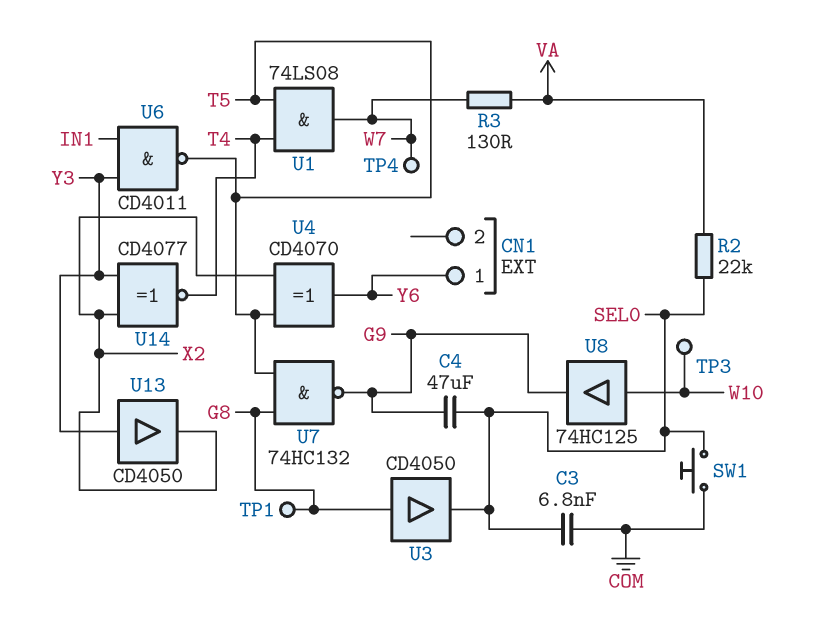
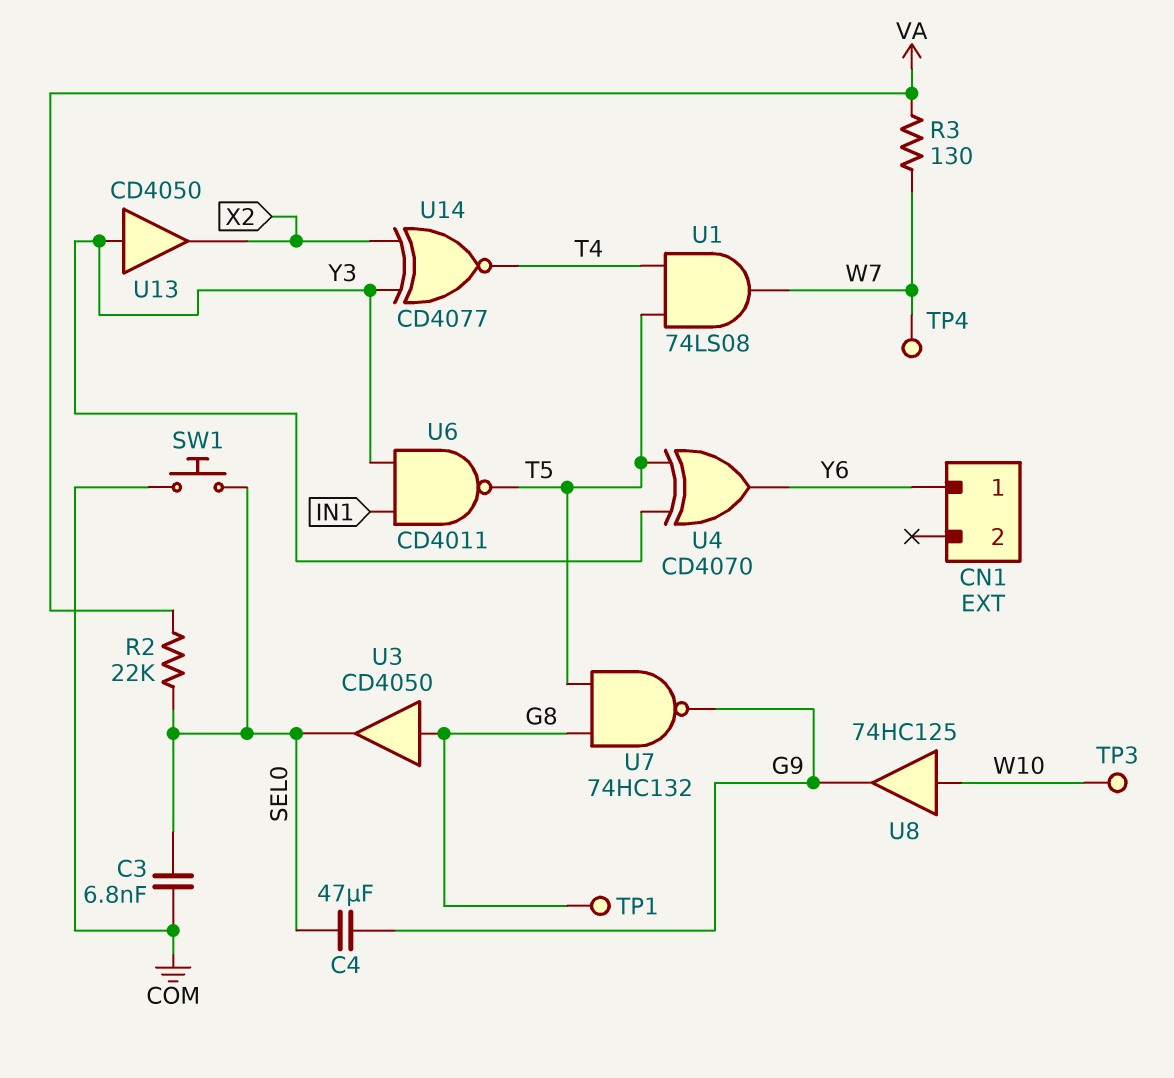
U4: XOR CD4070 (in T5, in X2, out Y6) -> XOR CD4070 (in T5, in Y3, out Y6)

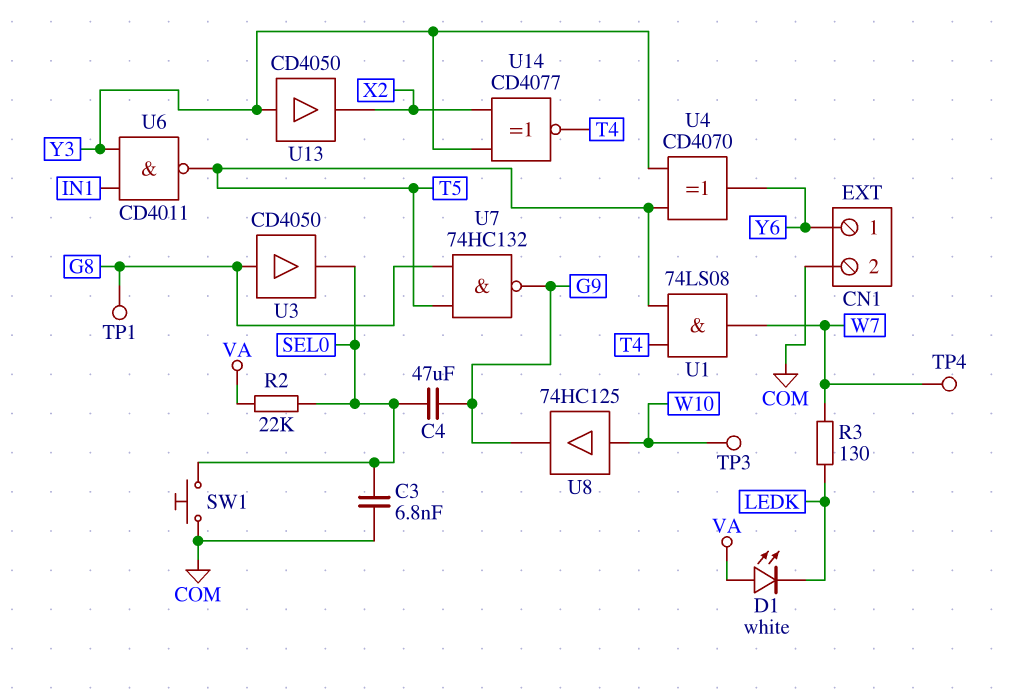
CN1 pin 2: none -> COM
D1: none -> LED white (A VA, K LEDK)
R3: 130 (VA, W7) -> 130 (LEDK, W7)

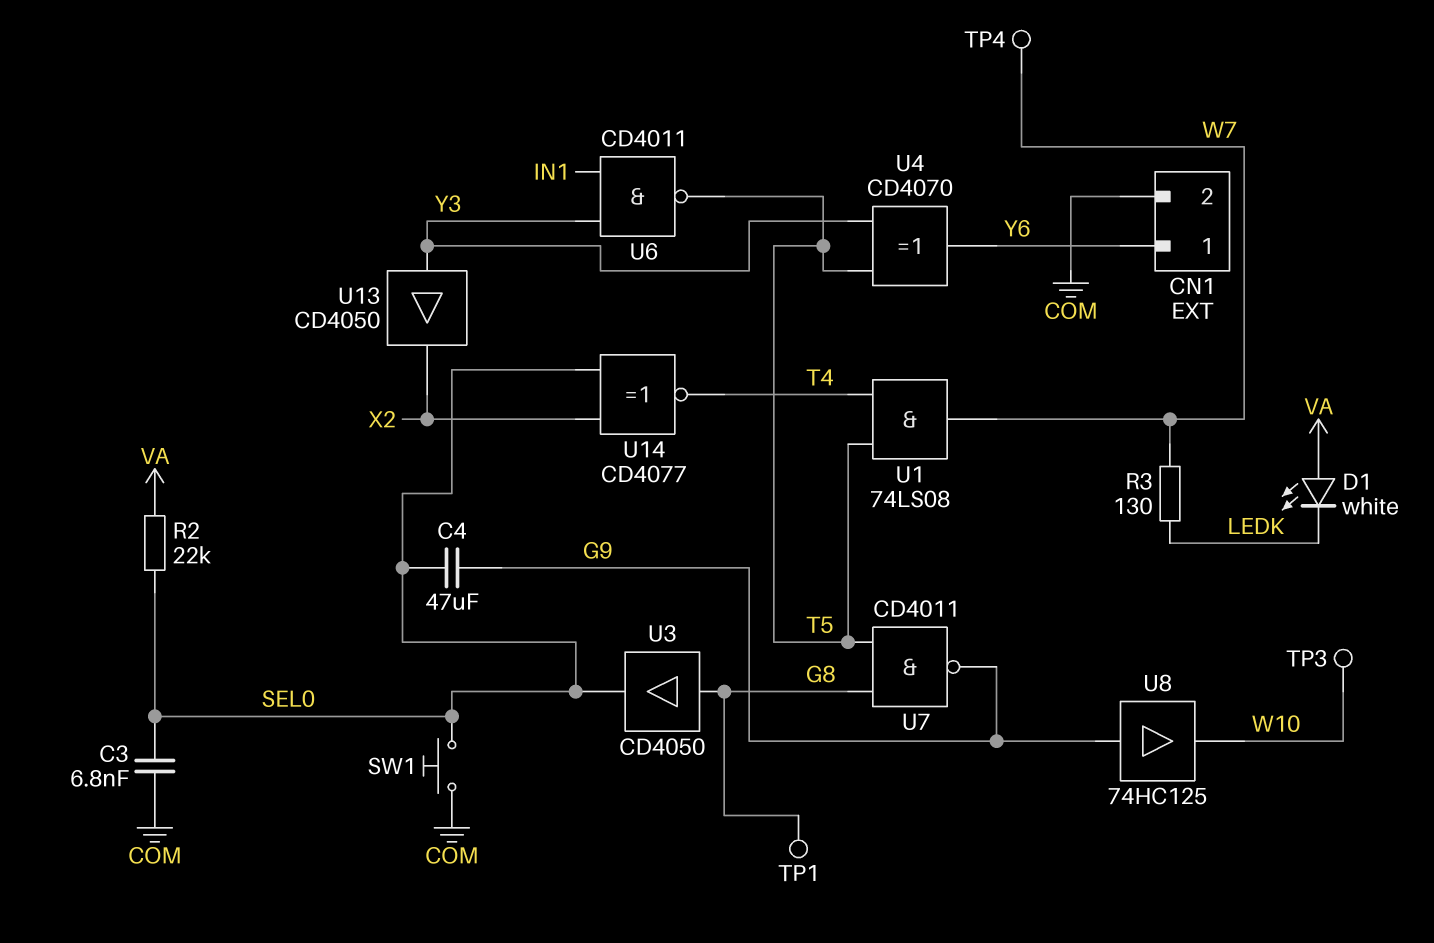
U7: NAND 74HC132 (in G8, in T5, out G9) -> NAND CD4011 (in G8, in T5, out G9)
U8: buffer 74HC125 (in W10, out G9) -> buffer 74HC125 (in G9, out W10)
U14: XNOR CD4077 (in X2, in Y3, out T4) -> XNOR CD4077 (in SEL0, in X2, out T4)

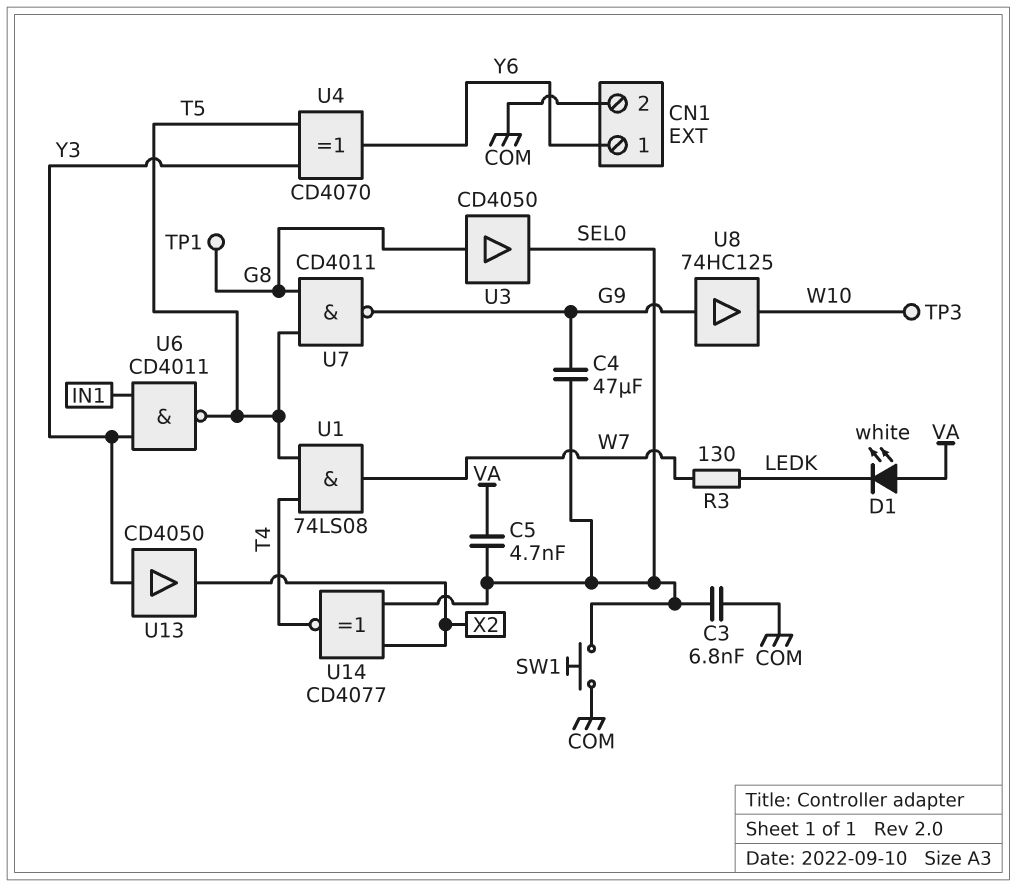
C5: none -> 4.7nF (SEL0, VA)
R2: 22k (SEL0, VA) -> none
TP4: test point (W7) -> none

